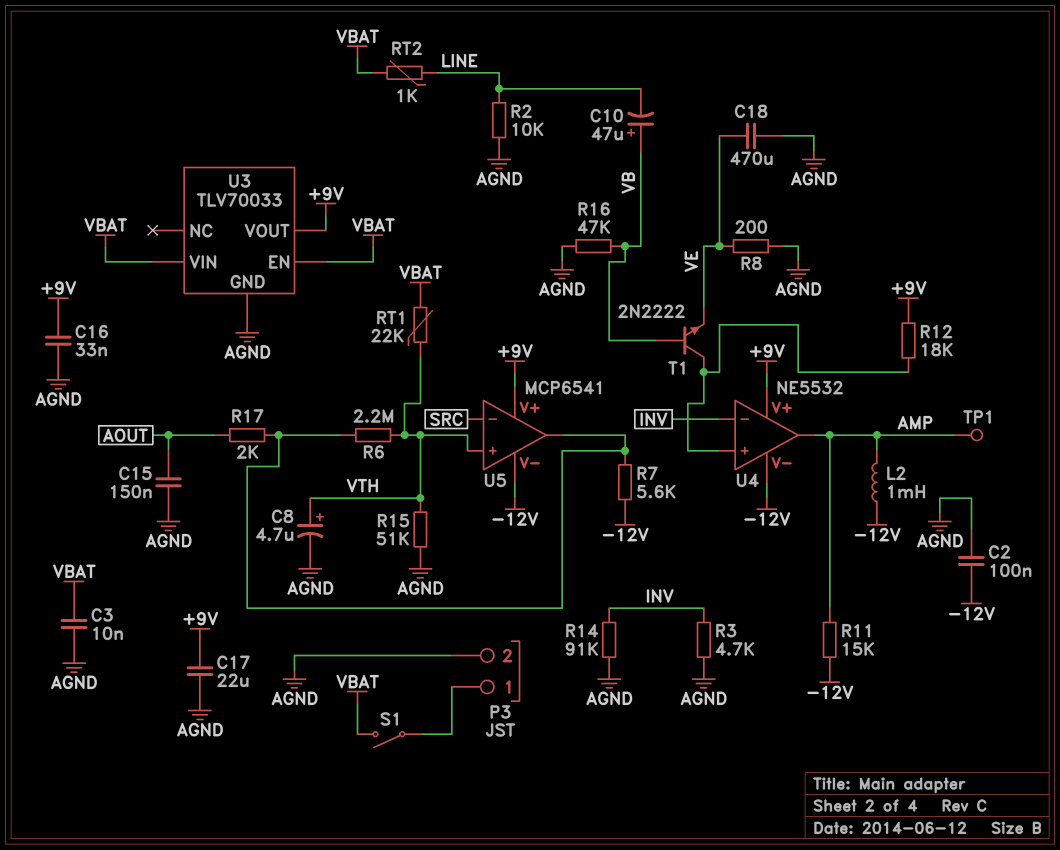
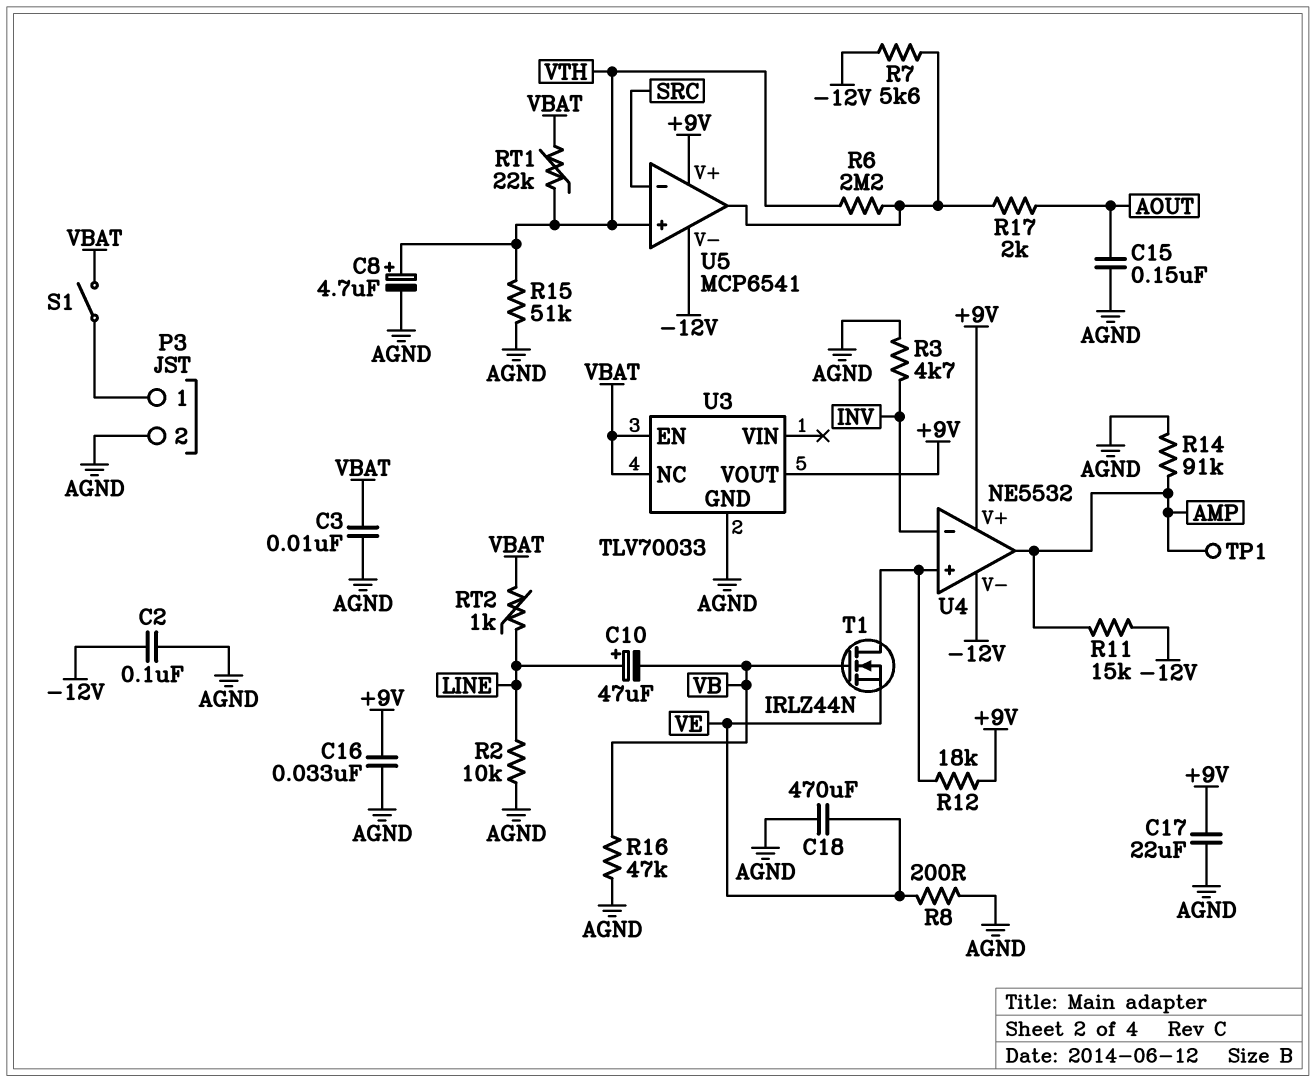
C10: 47uF (plus VB, minus LINE) -> 47uF (plus LINE, minus VB)
L2: 1mH (-12V, AMP) -> none
R14: 91k (AGND, INV) -> 91k (AGND, AMP)
T1: NPN 2N2222 (B VB, C U4/in+, E VE) -> NMOS IRLZ44N (G VB, D U4/in+, S VE)
U3 pin NC: none -> VBAT
U3 pin VIN: VBAT -> none

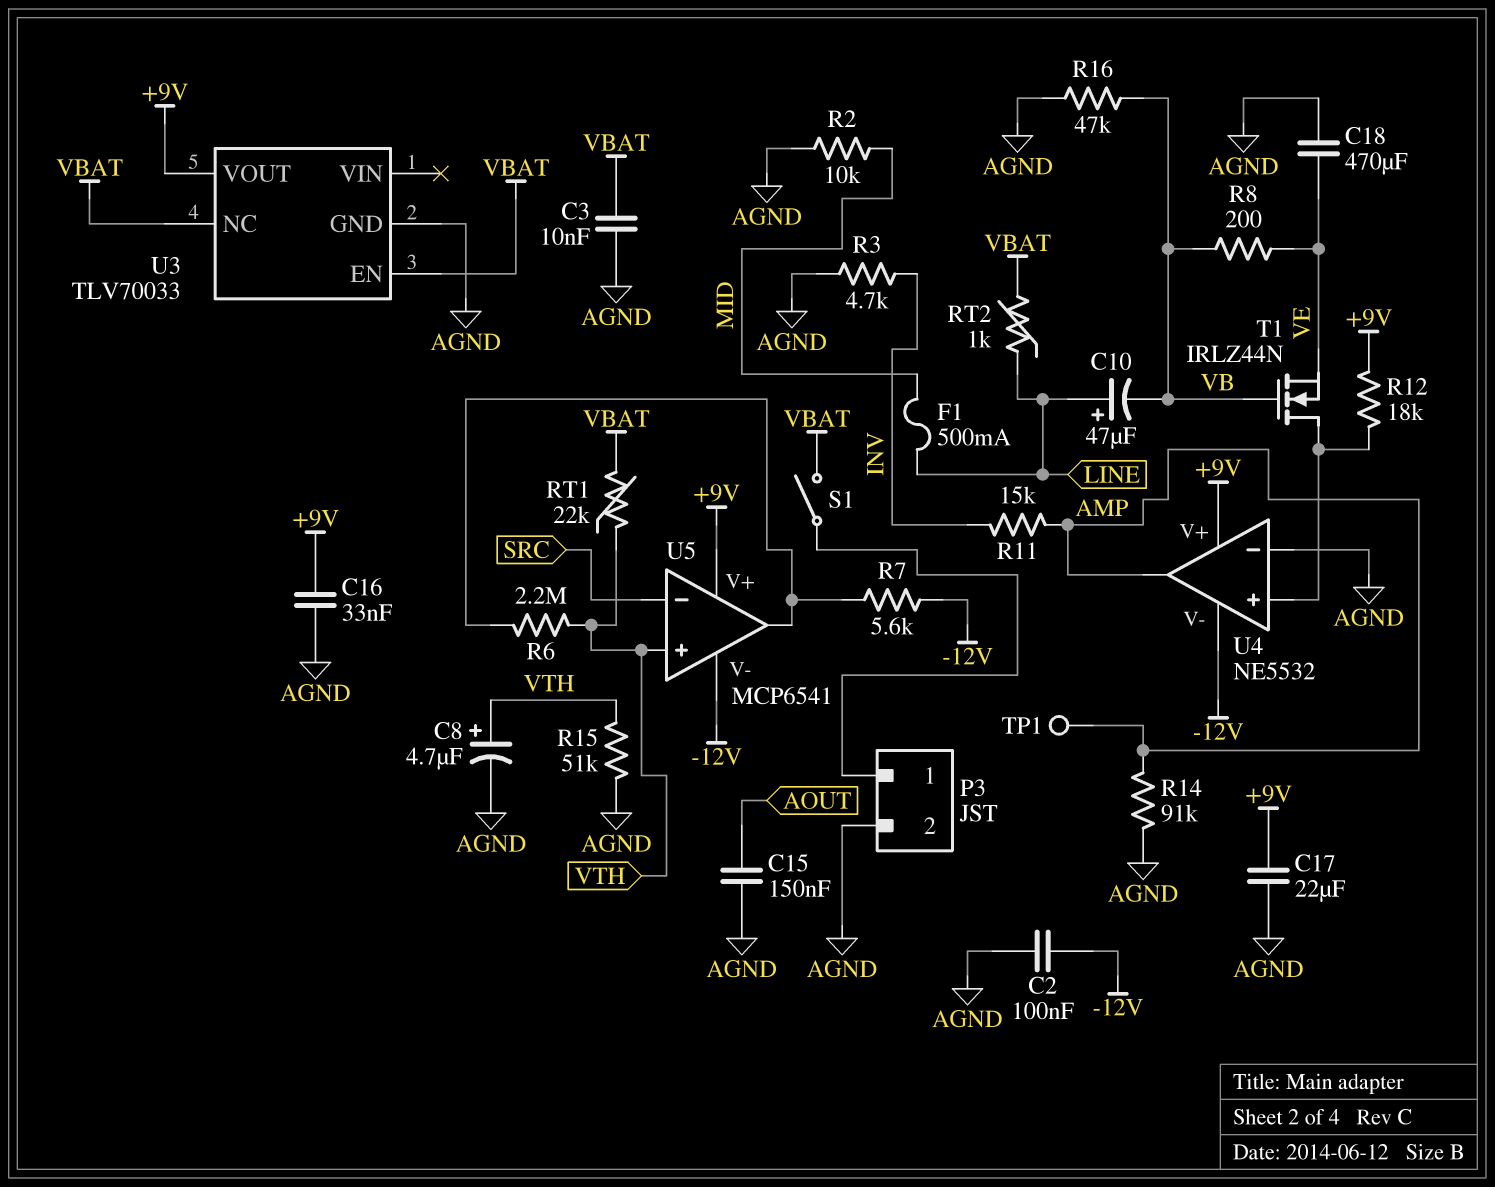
F1: none -> 500mA (LINE, MID)
R2: 10k (AGND, LINE) -> 10k (AGND, MID)
R8: 200 (AGND, VE) -> 200 (VB, VE)
R11: 15k (-12V, AMP) -> 15k (AMP, INV)
R17: 2k (AOUT, U5/out) -> none
U4 pin in-: INV -> AGND

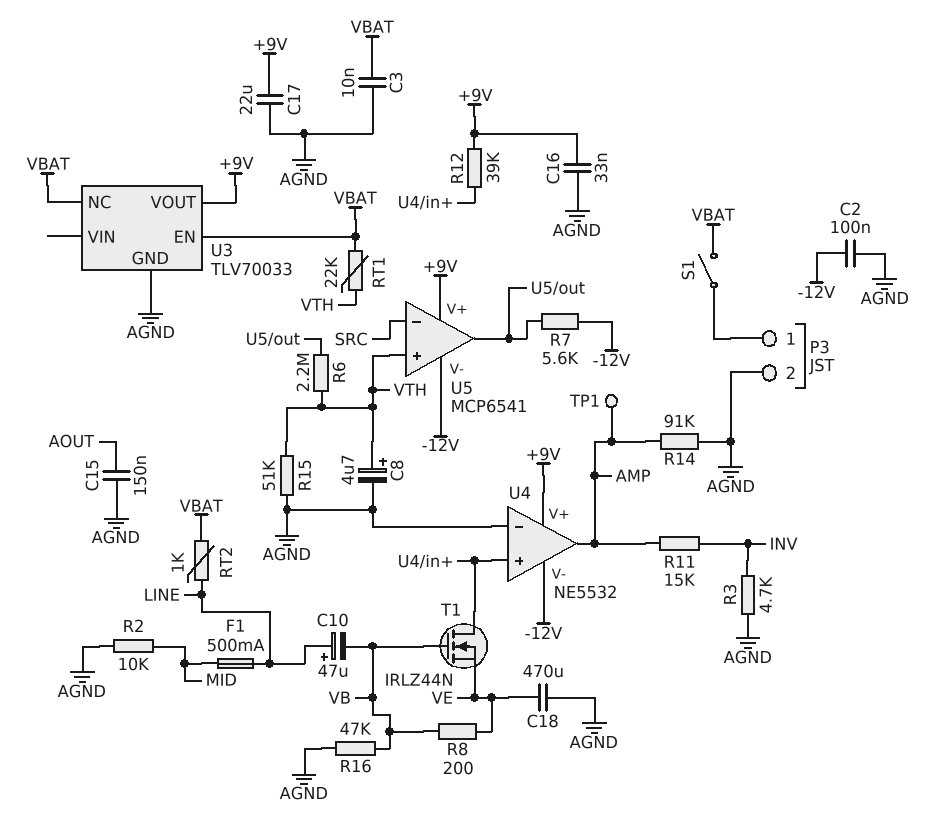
R12: 18k (+9V, U4/in+) -> 39k (+9V, U4/in+)

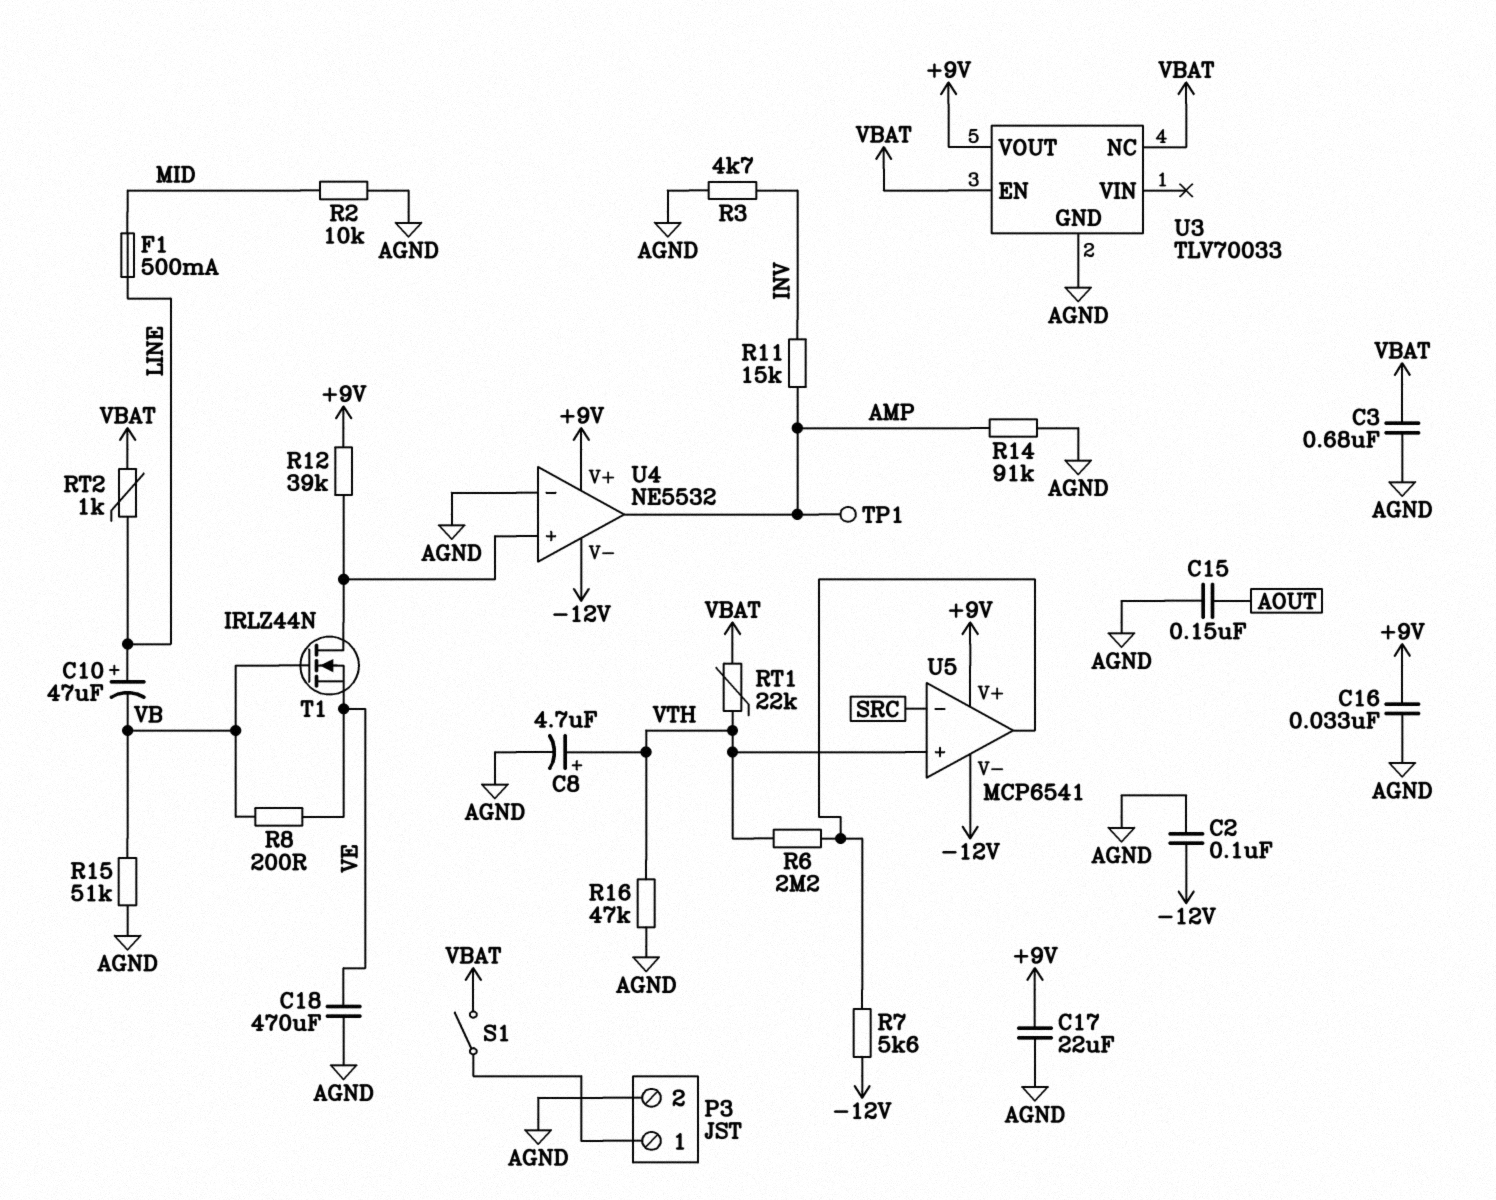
C3: 10nF (AGND, VBAT) -> 680nF (AGND, VBAT)
R15: 51k (AGND, VTH) -> 51k (AGND, VB)
R16: 47k (AGND, VB) -> 47k (AGND, VTH)

